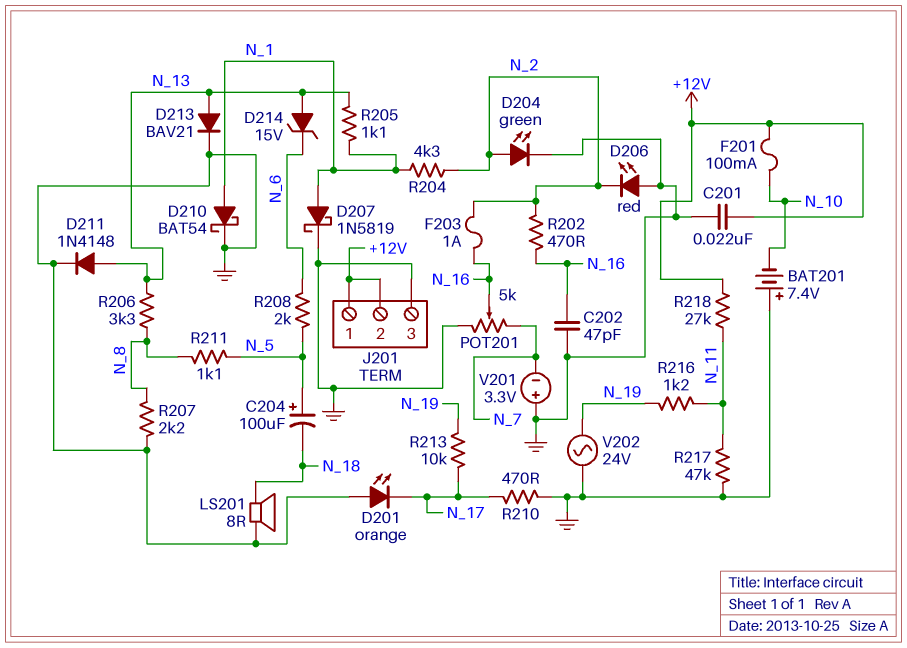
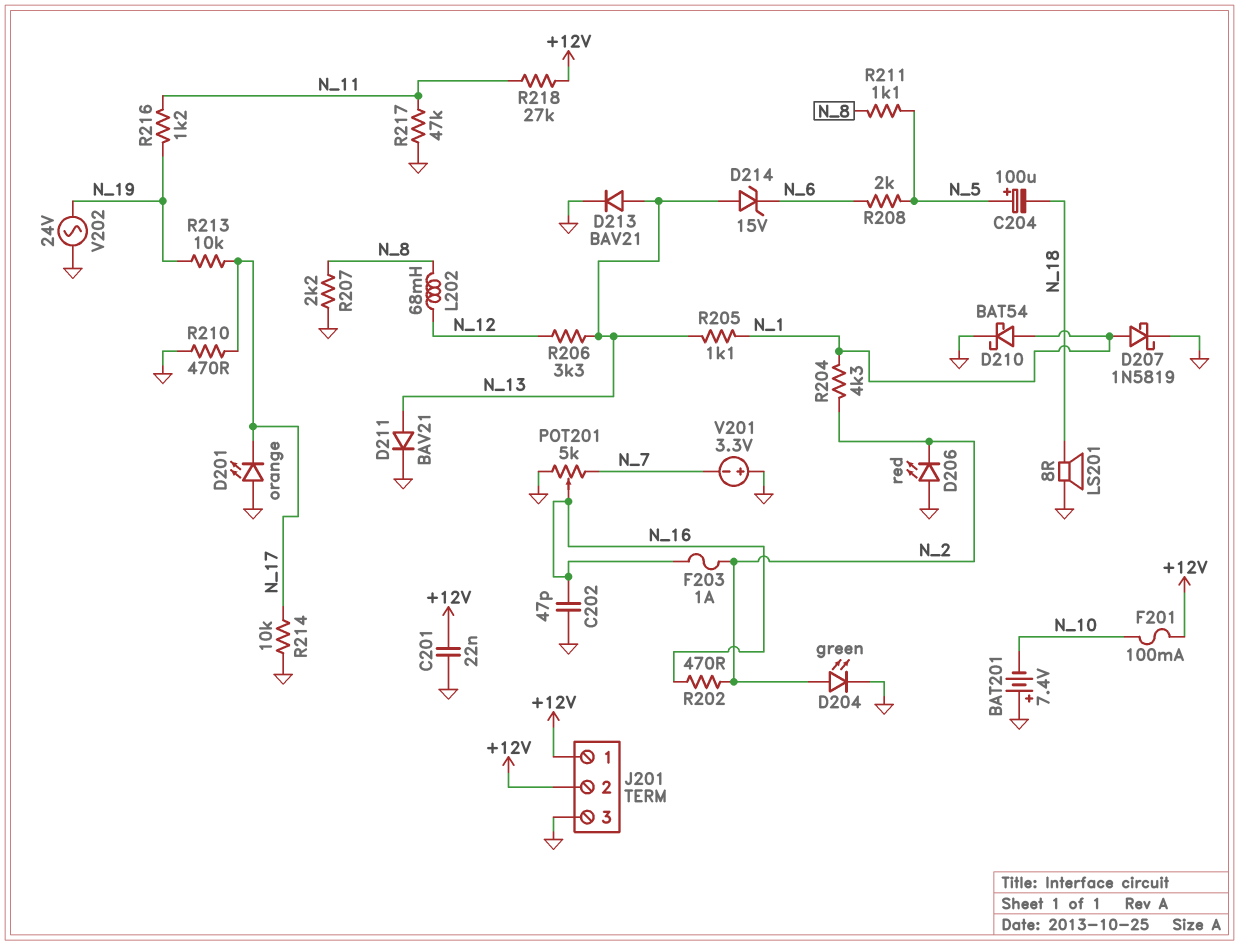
D211: diode 1N4148 (A N_13, K GND) -> diode BAV21 (A N_13, K GND)
L202: none -> 68mH (N_8, N_12)
R206: 3.3k (N_8, N_13) -> 3.3k (N_12, N_13)
R214: none -> 10k (GND, N_17)

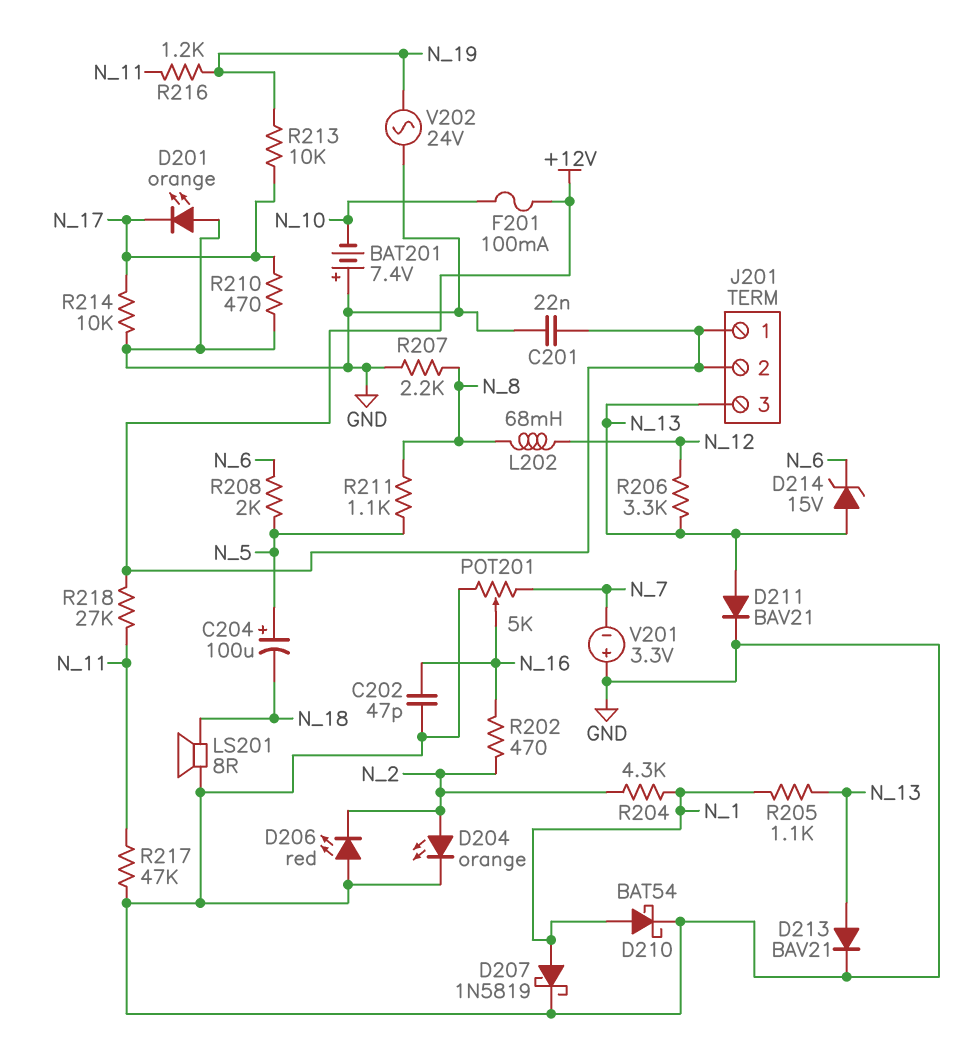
D204: LED green (A N_2, K GND) -> LED orange (A N_2, K GND)
F203: 1A (N_2, N_16) -> none
J201 pin 3: GND -> N_13

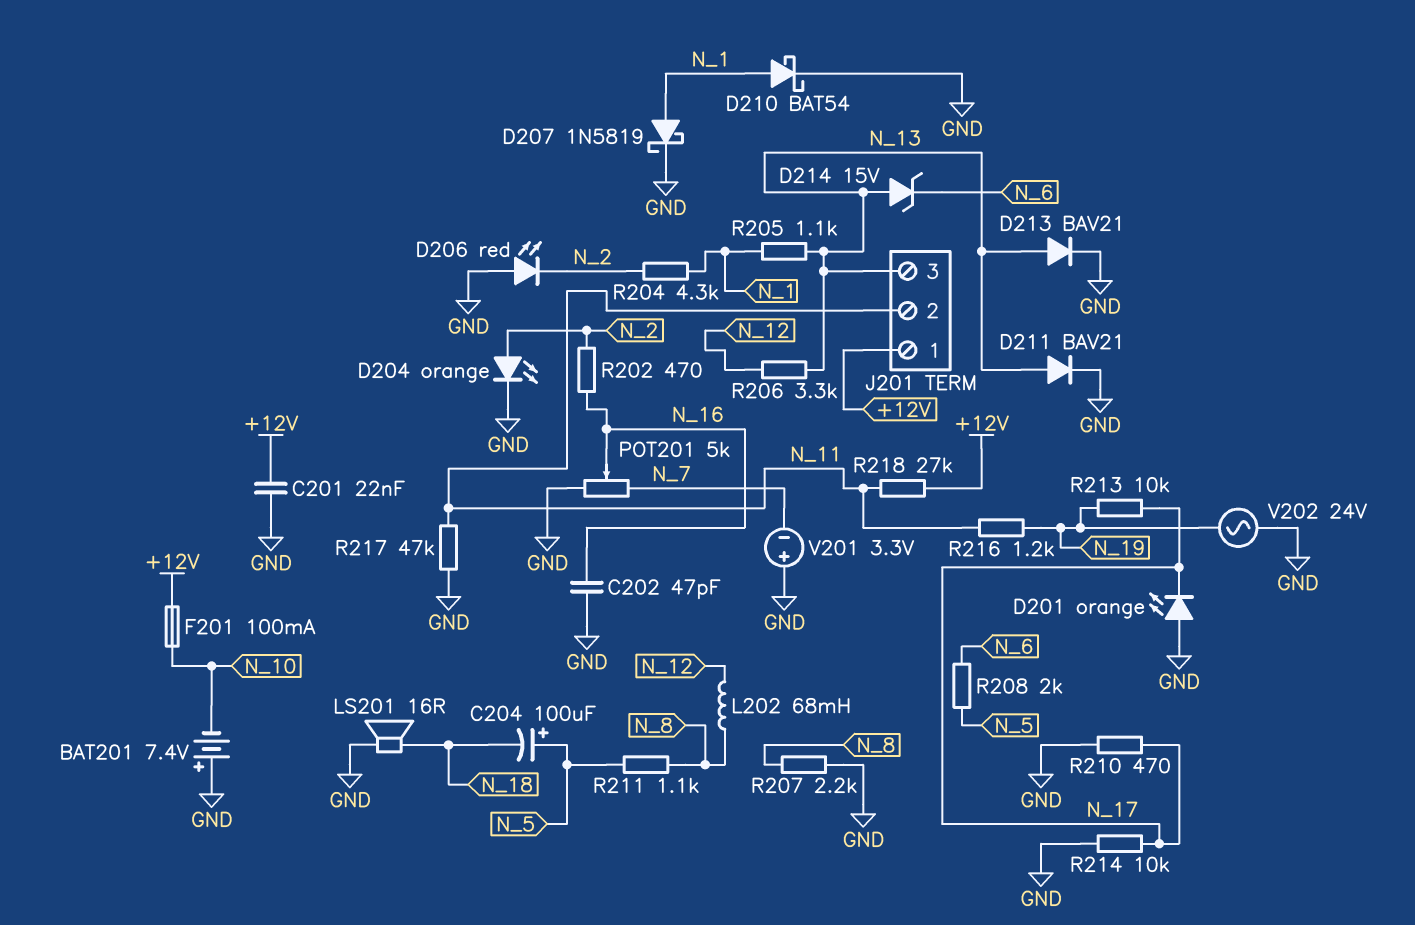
J201 pin 2: +12V -> N_11
LS201: speaker 8R (GND, N_18) -> speaker 16R (GND, N_18)

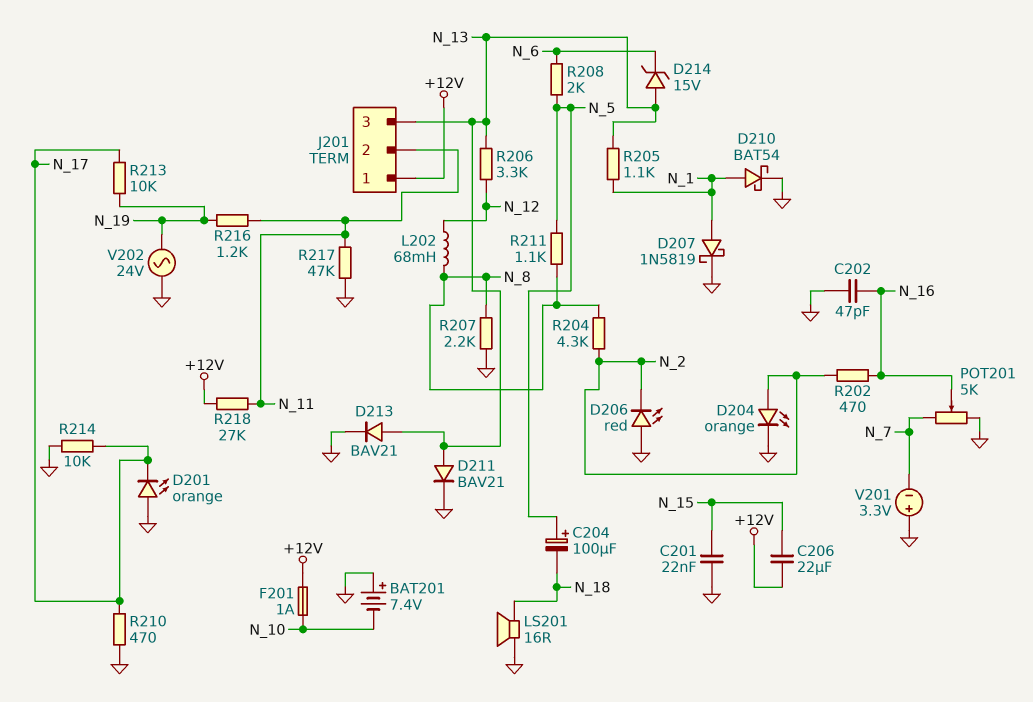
C201: 22nF (+12V, GND) -> 22nF (GND, N_15)
C206: none -> 22uF (+12V, N_15)
F201: 100mA (+12V, N_10) -> 1A (+12V, N_10)
R204: 4.3k (N_1, N_2) -> 4.3k (N_2, N_8)

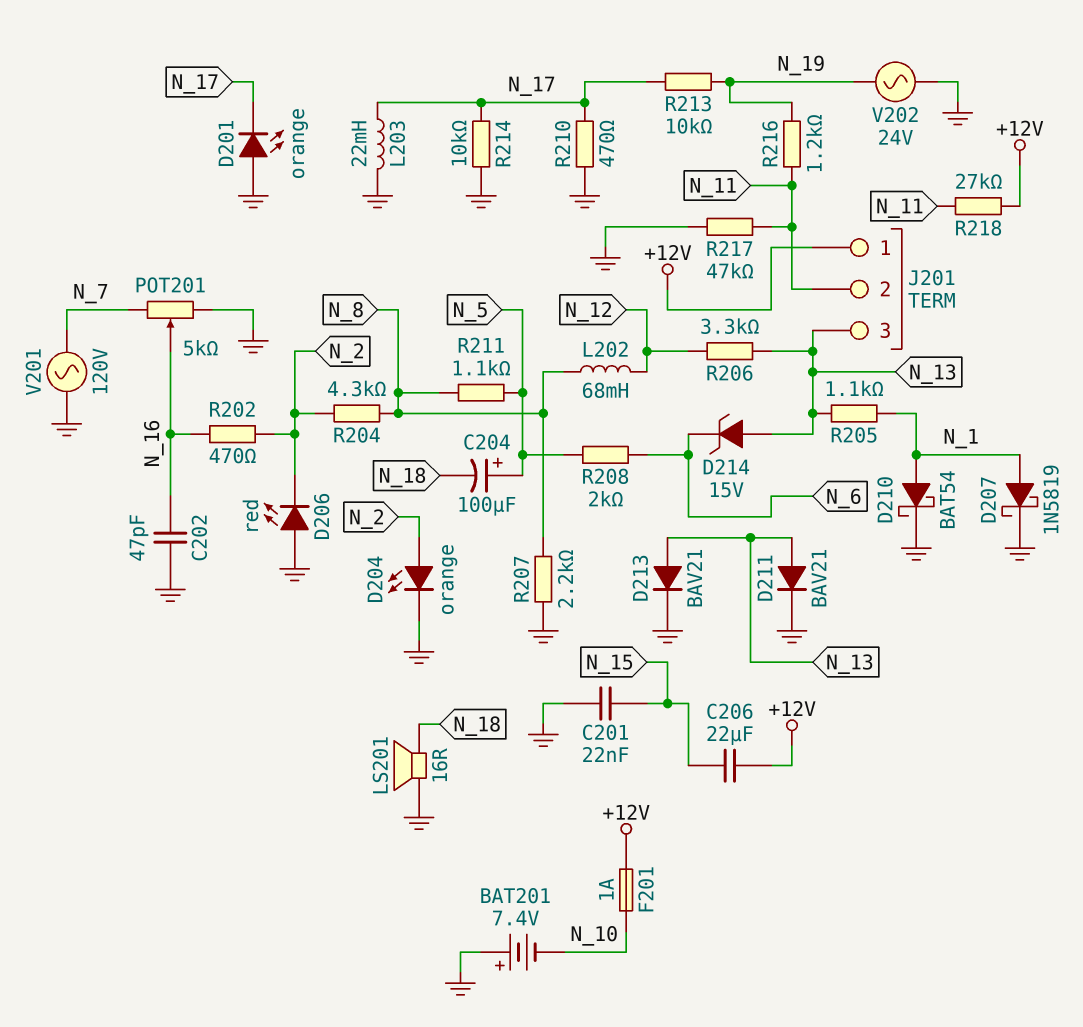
L203: none -> 22mH (GND, N_17)
V201: 3.3V (plus GND, minus N_7) -> AC 120V (GND, N_7)

